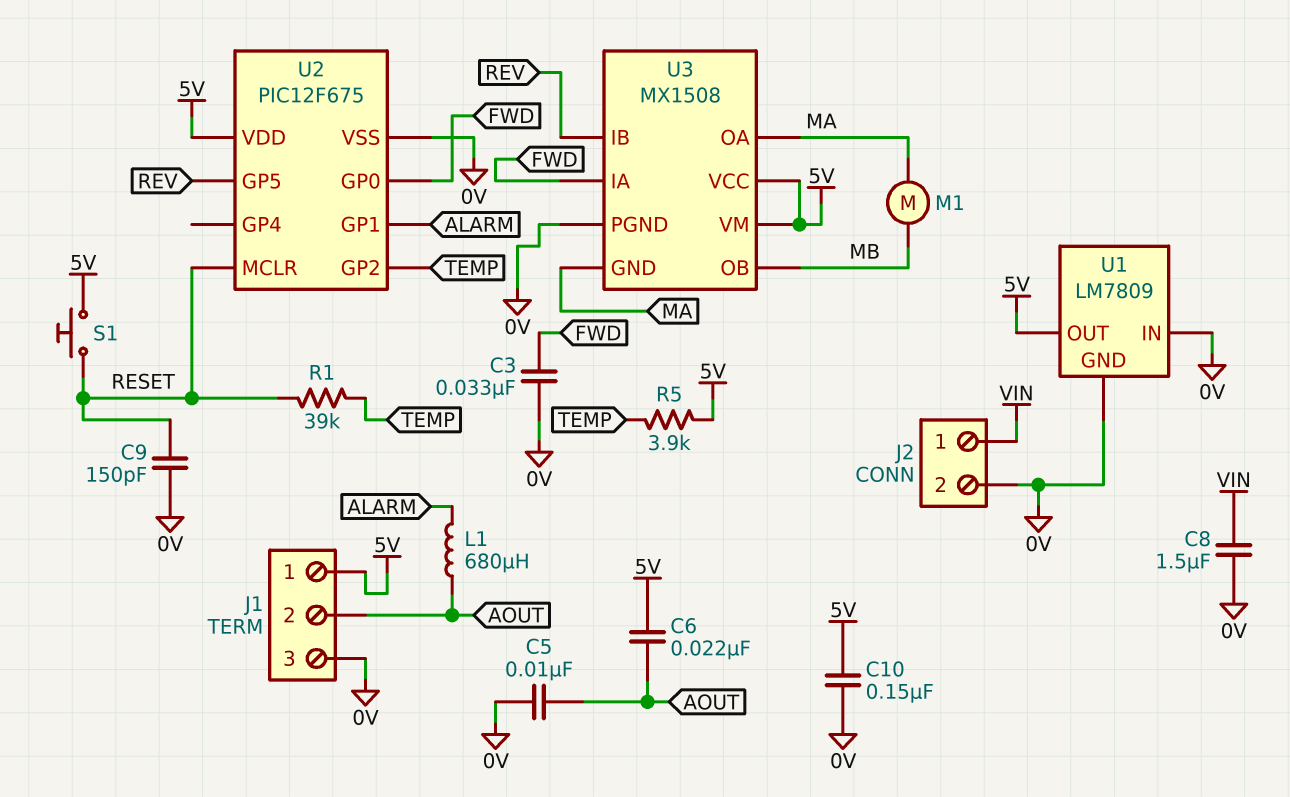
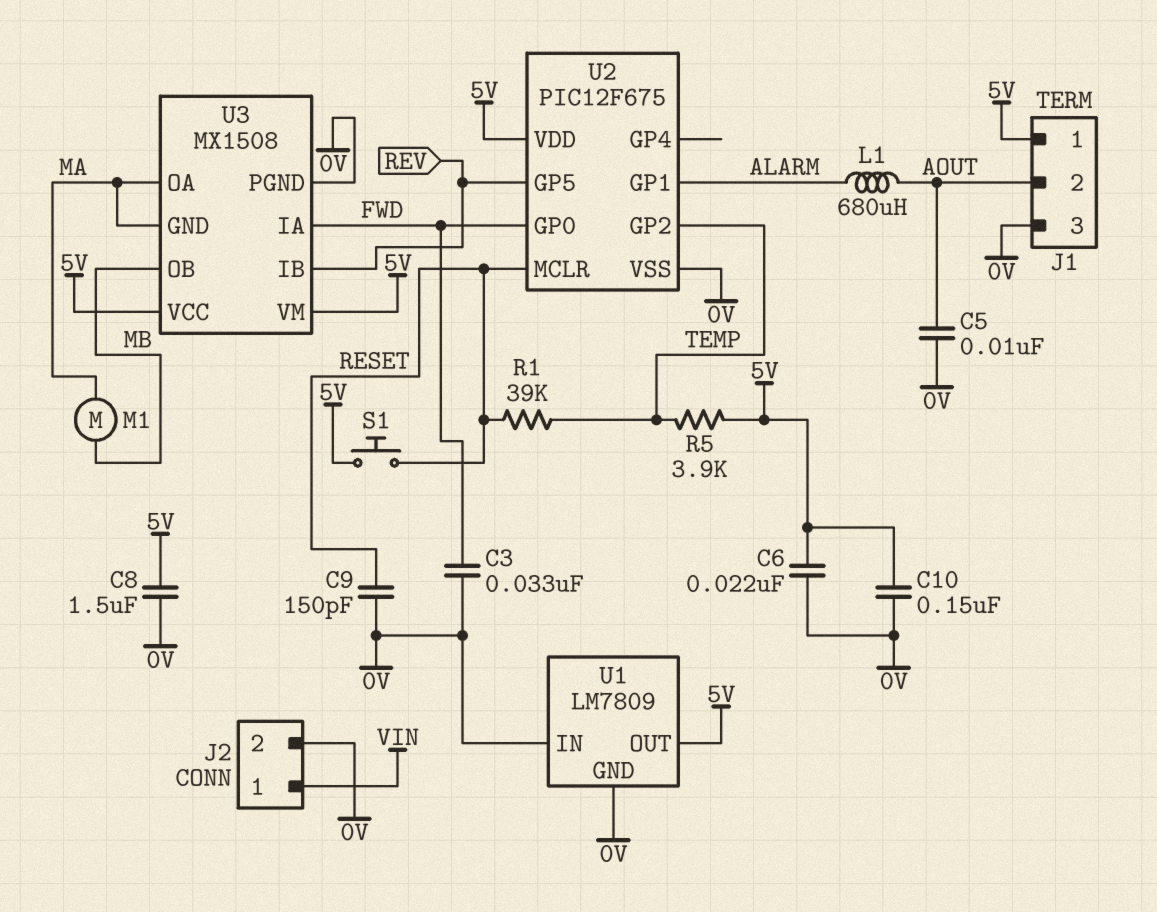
C6: 22nF (5V, AOUT) -> 22nF (0V, 5V)
C8: 1.5uF (0V, VIN) -> 1.5uF (0V, 5V)

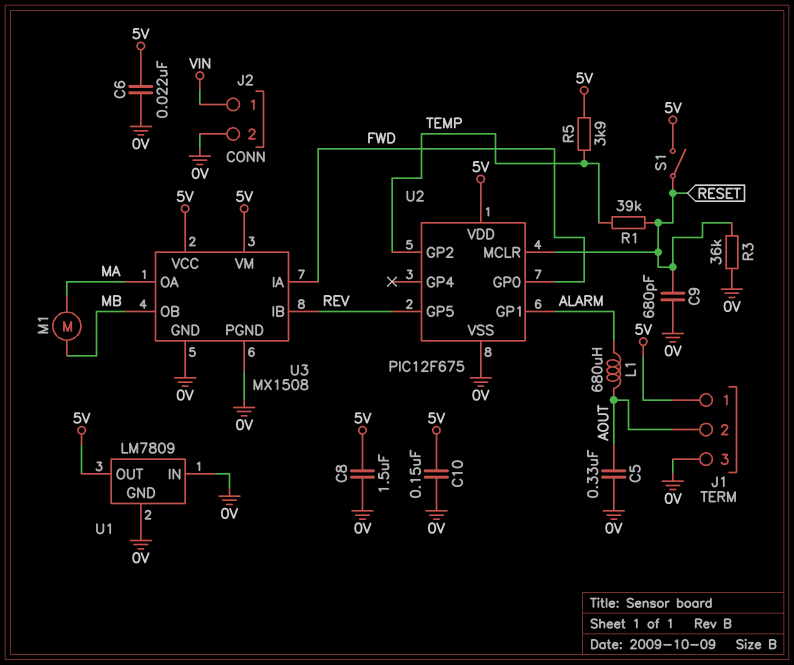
C3: 33nF (0V, FWD) -> none
C5: 10nF (0V, AOUT) -> 330nF (0V, AOUT)
C9: 150pF (0V, RESET) -> 680pF (0V, RESET)
R3: none -> 36k (0V, RESET)
S1: button (5V, RESET) -> switch (5V, RESET)
U3 pin GND: MA -> 0V

